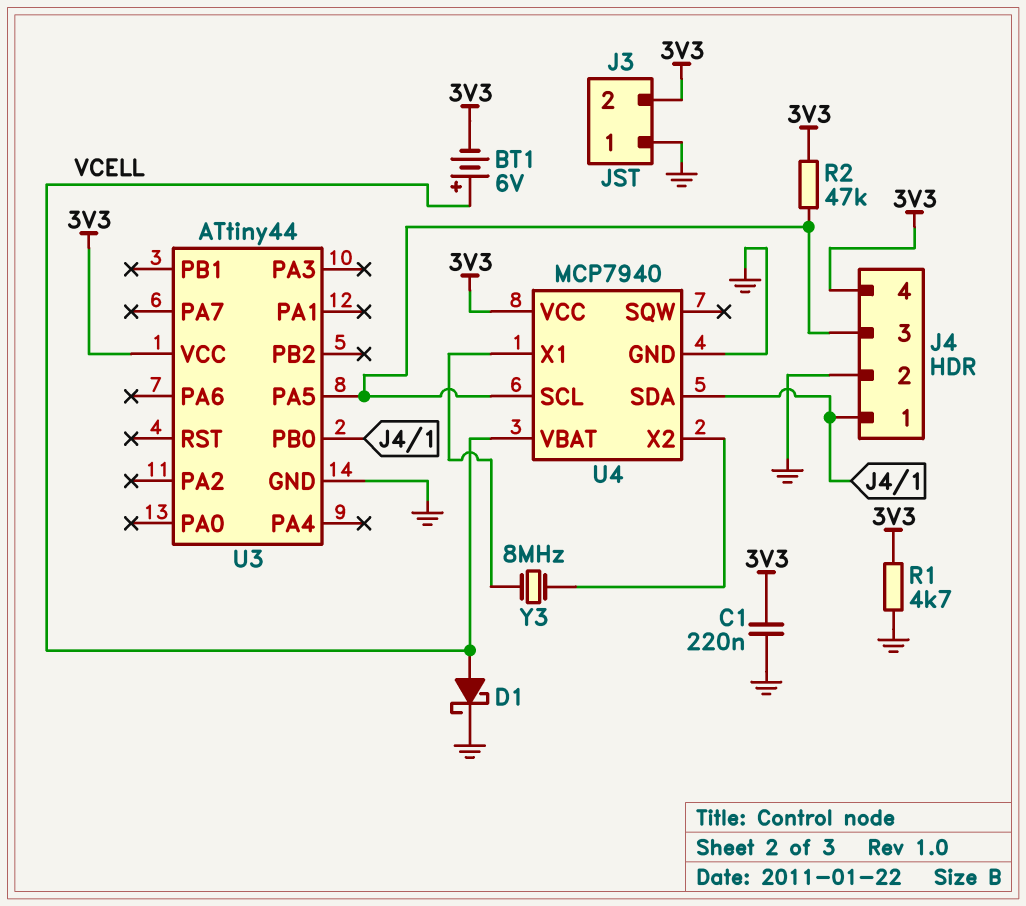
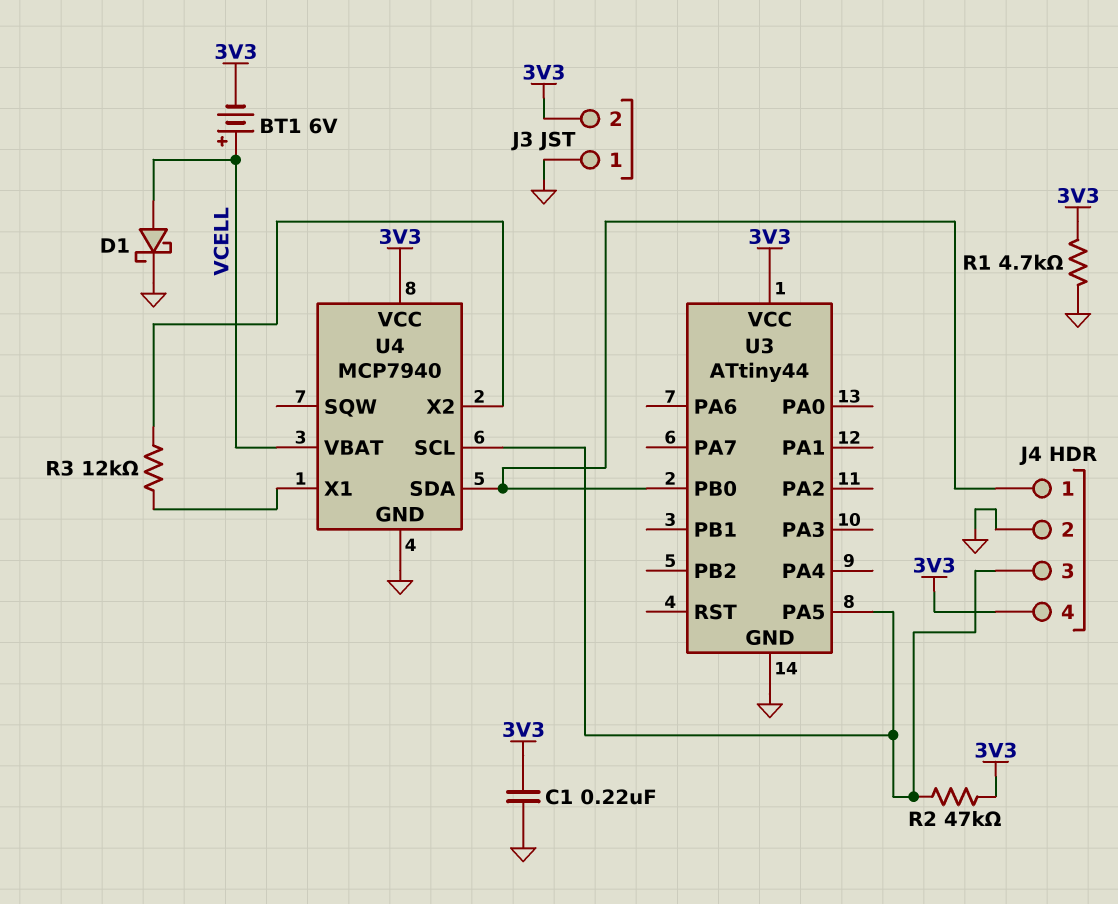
R3: none -> 12k (U4/X1, U4/X2)
Y3: 8MHz (U4/X1, U4/X2) -> none

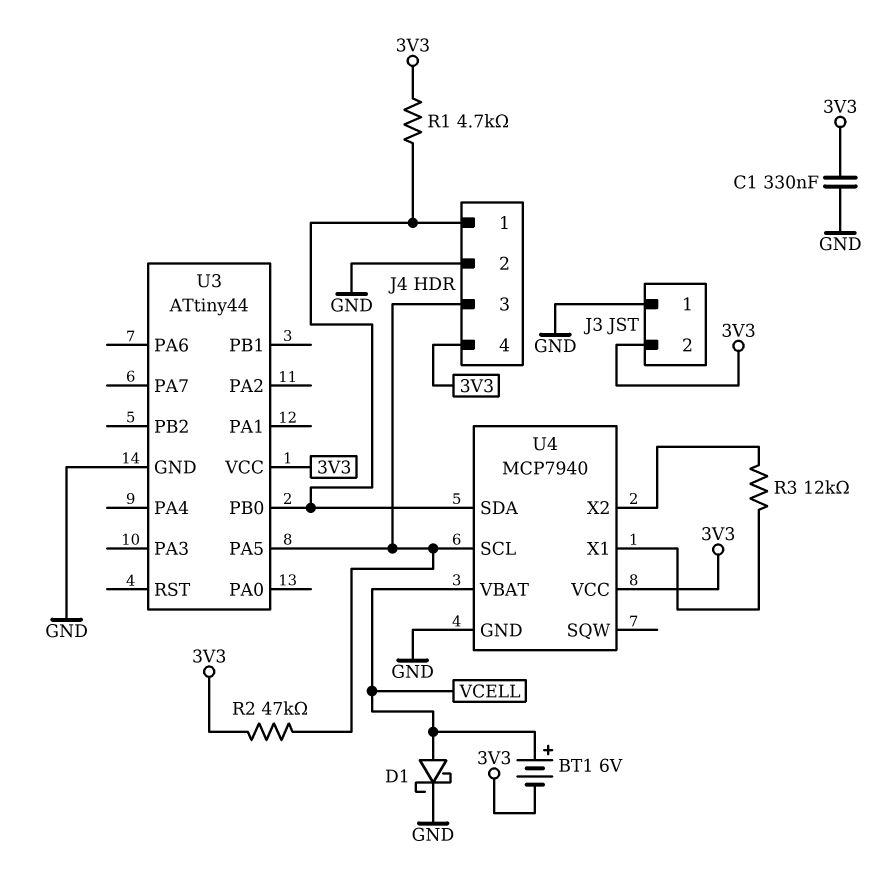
C1: 220nF (3V3, GND) -> 330nF (3V3, GND)
R1: 4.7k (3V3, GND) -> 4.7k (3V3, J4/1)

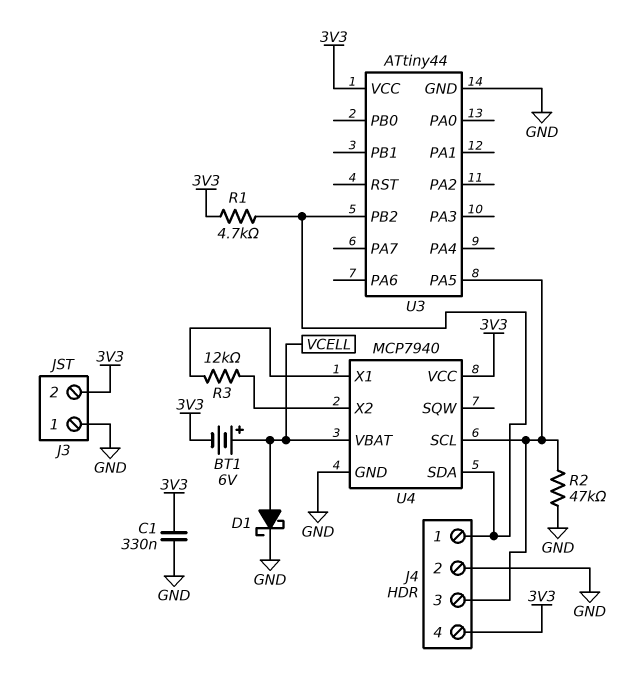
R2: 47k (3V3, J4/3) -> 47k (GND, J4/3)
U3 pin PB0: J4/1 -> none
U3 pin PB2: none -> J4/1

